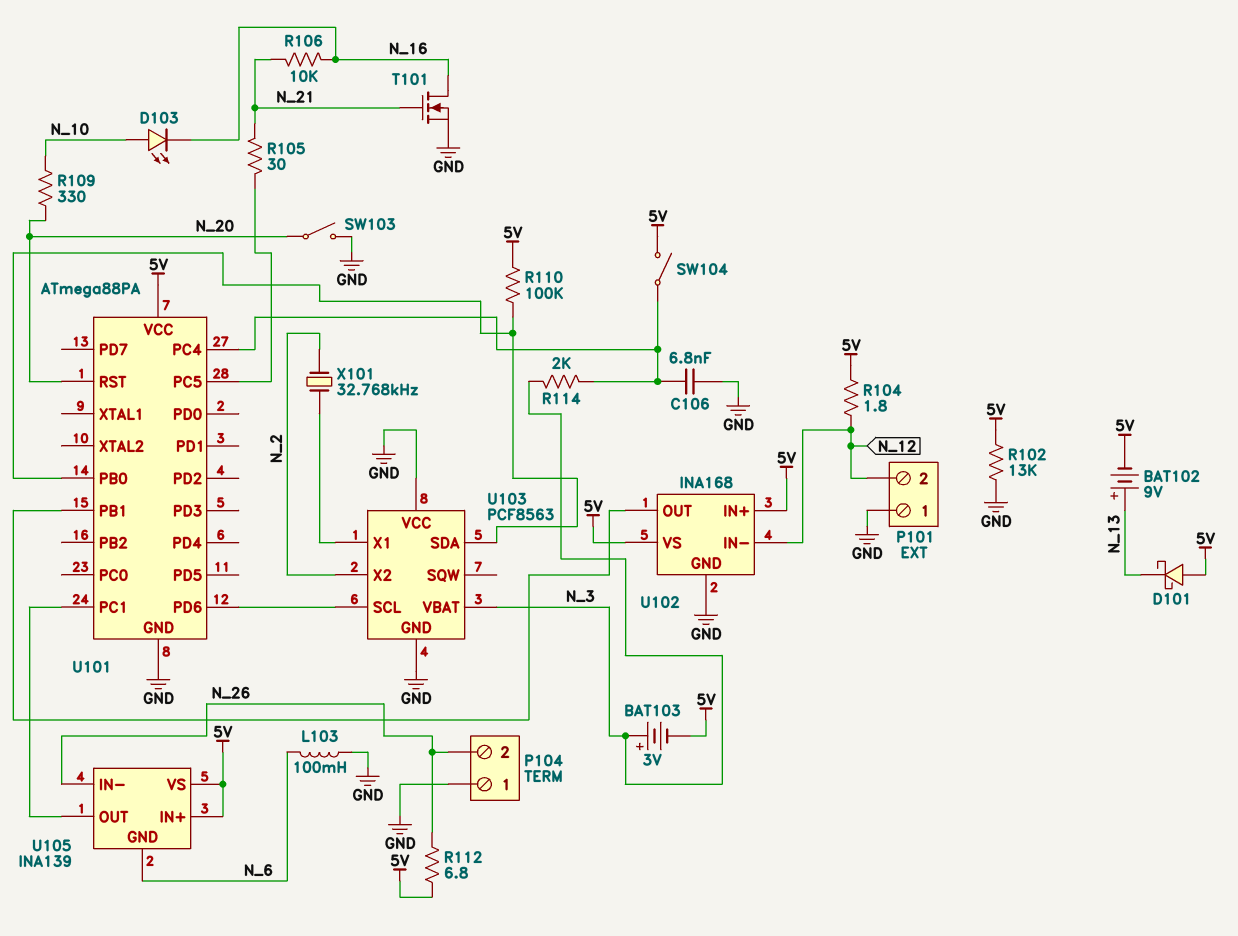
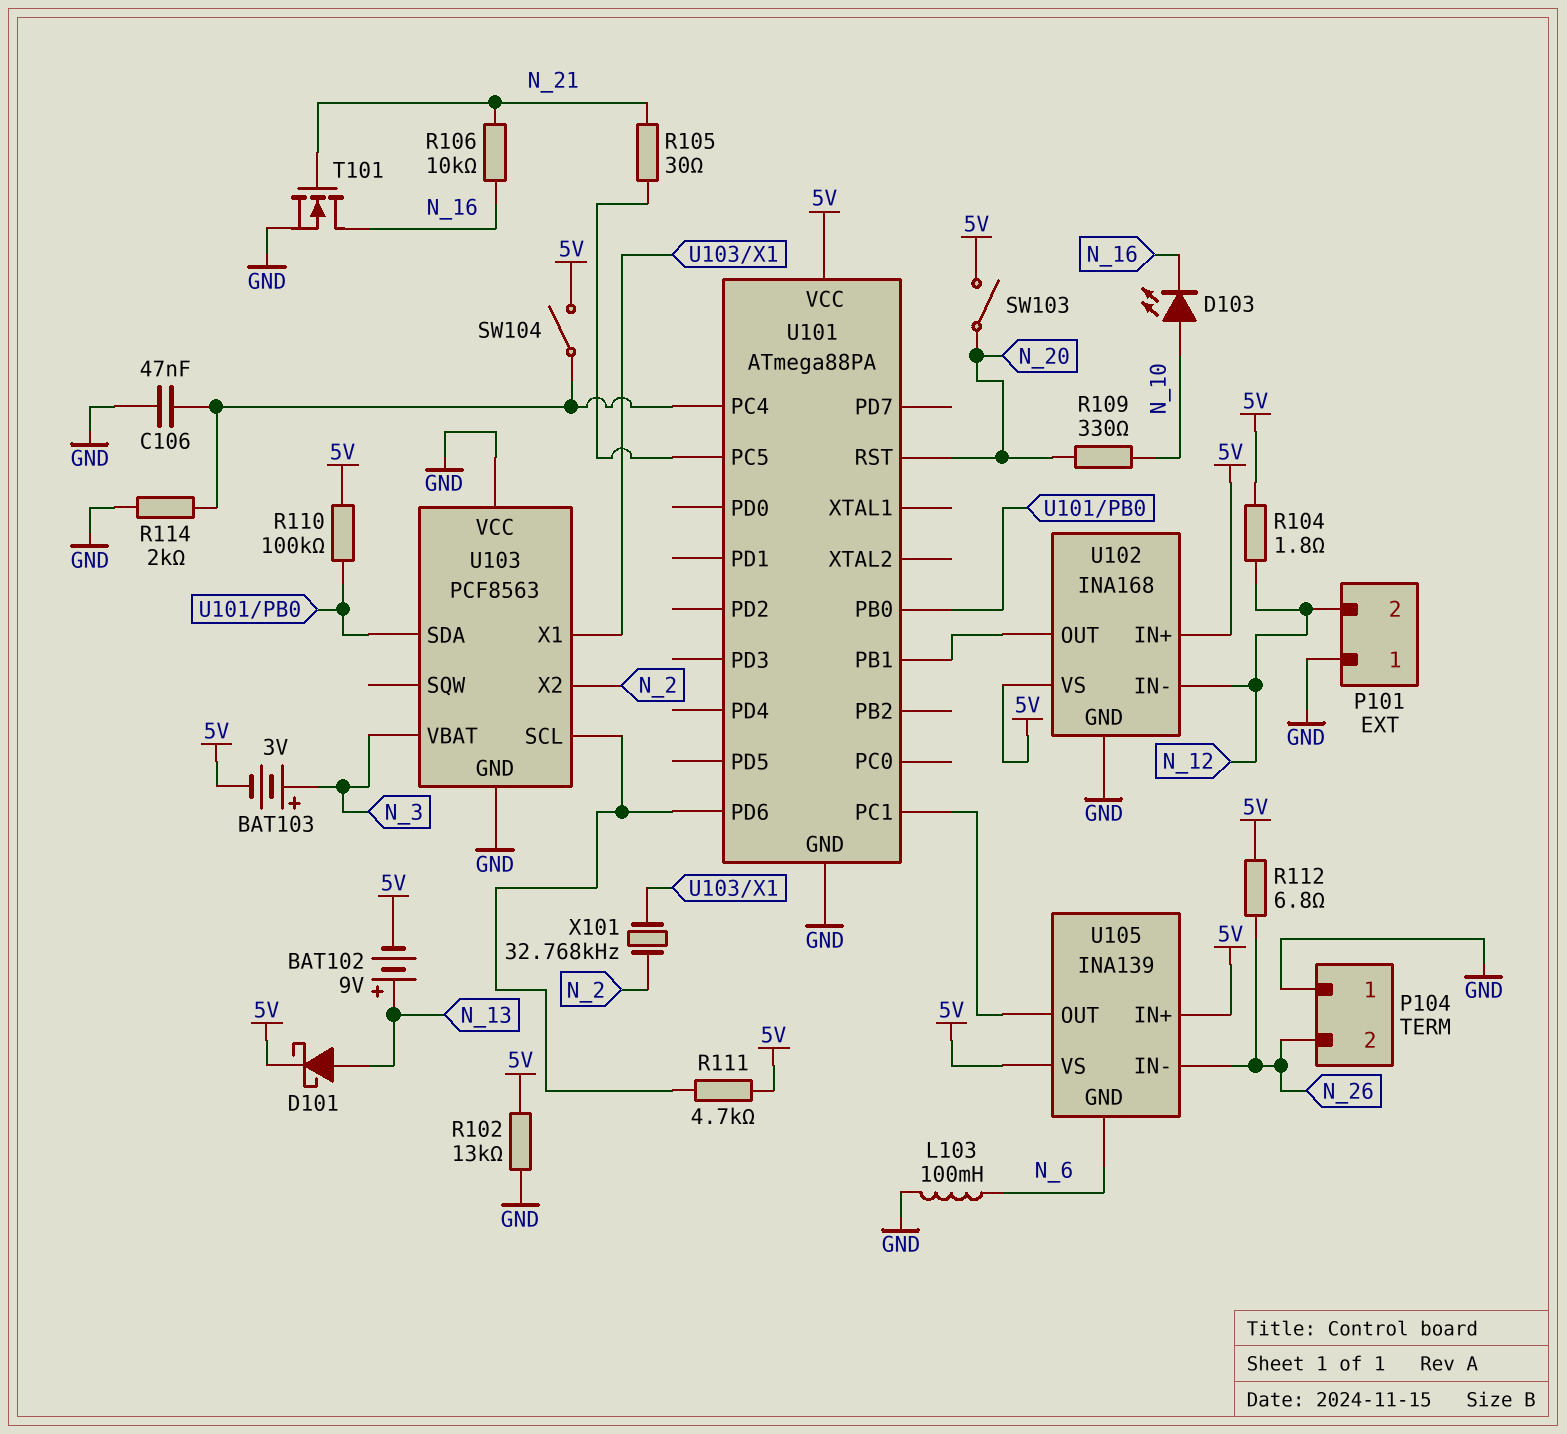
C106: 6.8nF (GND, U101/PC4) -> 47nF (GND, U101/PC4)
D101: schottky (A 5V, K N_13) -> schottky (A N_13, K 5V)
R111: none -> 4.7k (5V, U101/PD6)
R114: 2k (N_3, U101/PC4) -> 2k (GND, U101/PC4)
SW103: switch (GND, N_20) -> switch (5V, N_20)

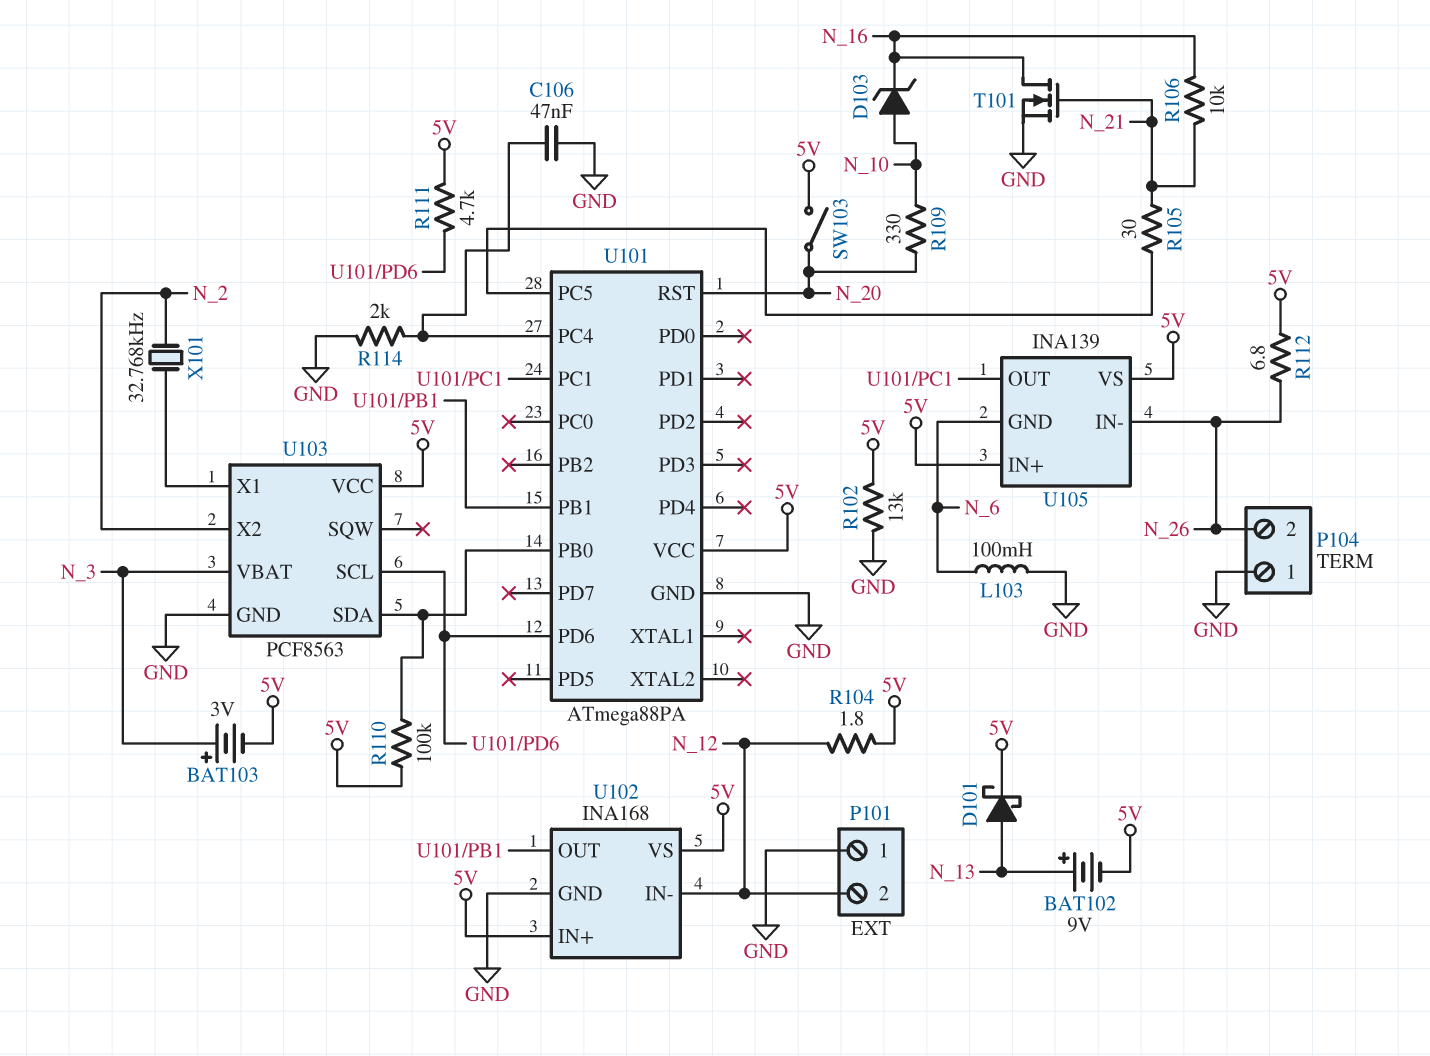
D103: LED (A N_10, K N_16) -> zener (A N_10, K N_16)
SW104: switch (5V, U101/PC4) -> none
U103 pin VCC: GND -> 5V

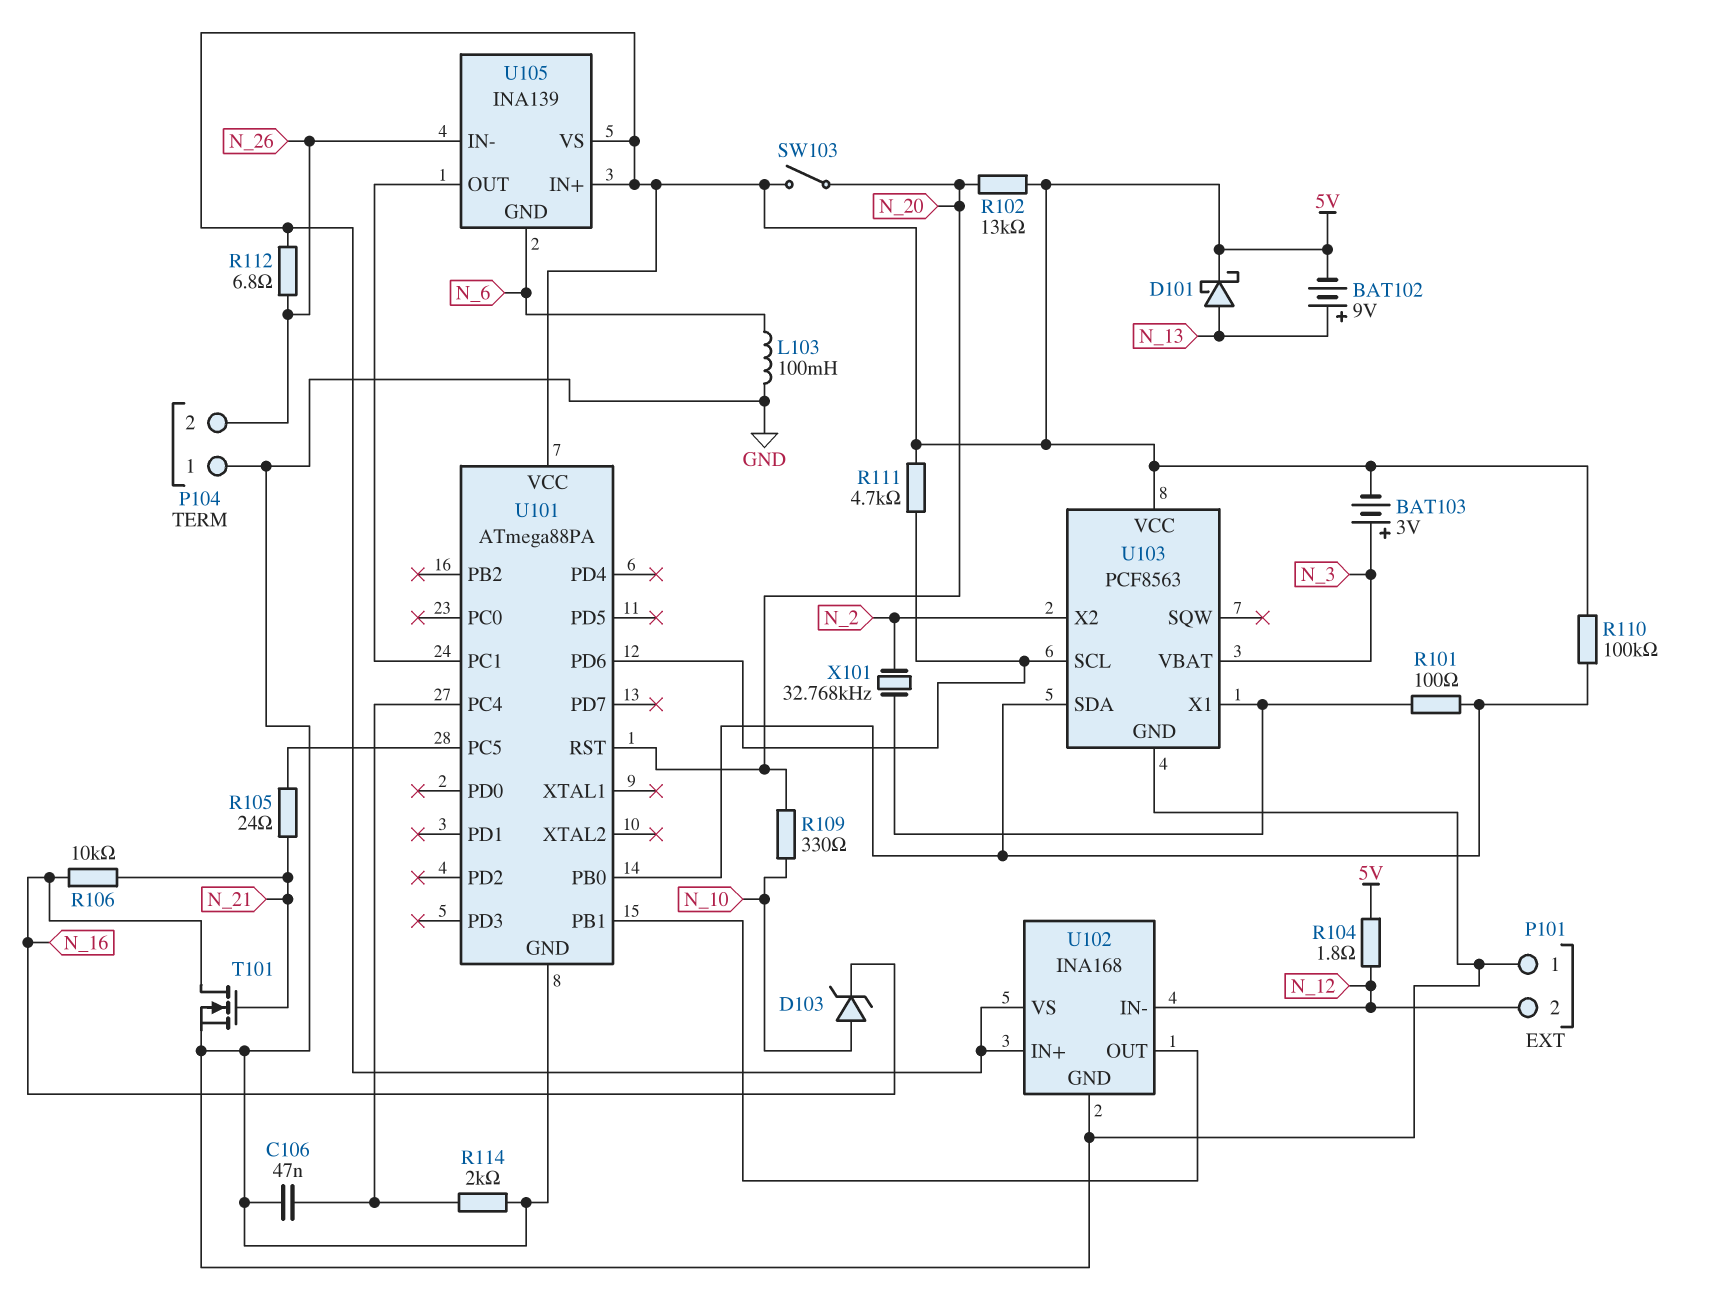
R101: none -> 100 (U101/PB0, U103/X1)
R102: 13k (5V, GND) -> 13k (5V, N_20)
R105: 30 (N_21, U101/PC5) -> 24 (N_21, U101/PC5)

